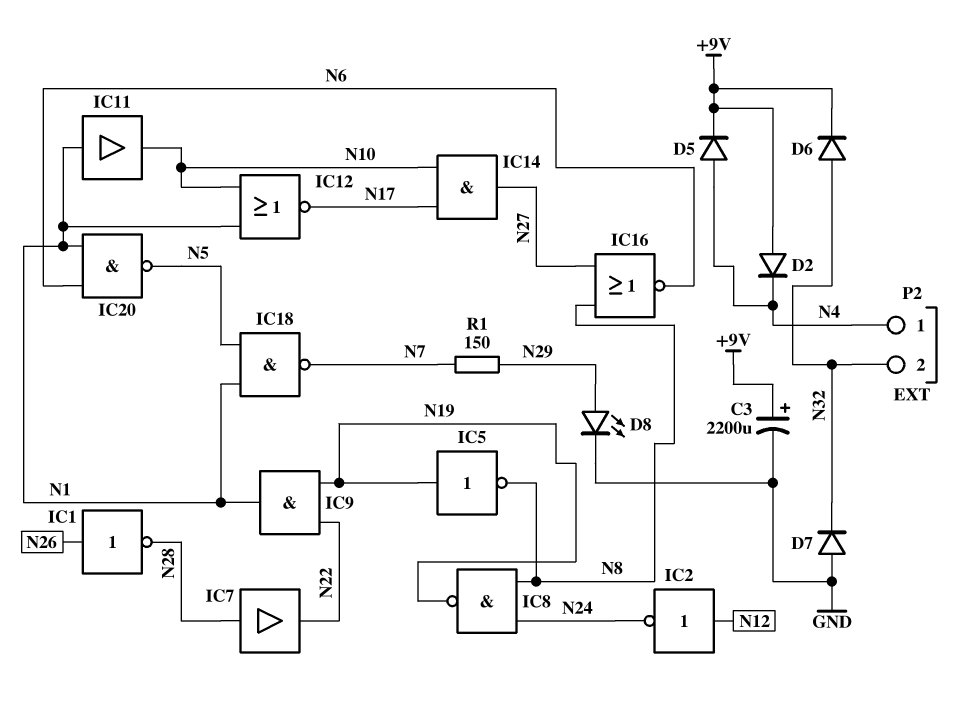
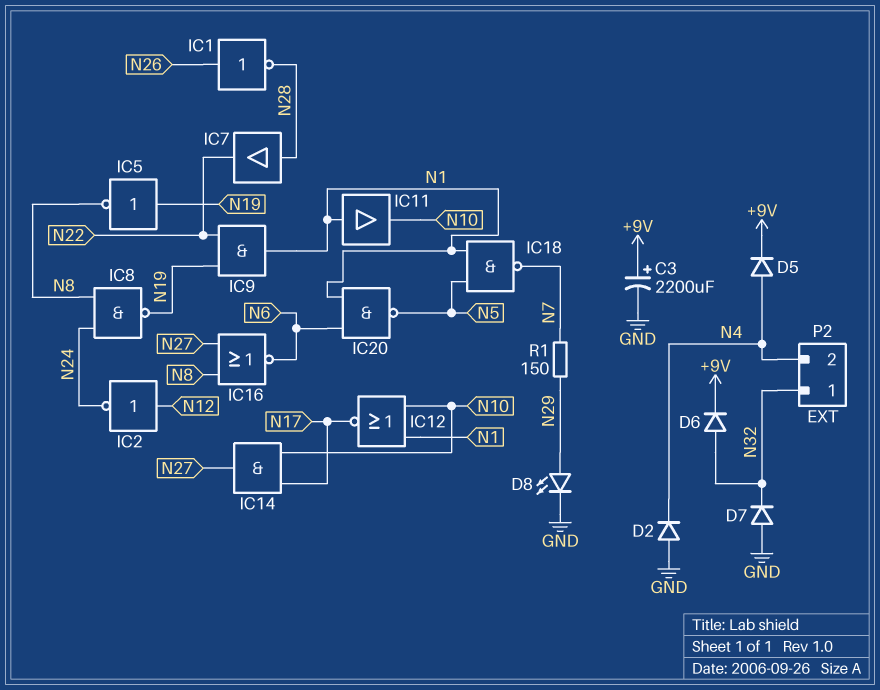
D2: diode (A +9V, K N4) -> diode (A GND, K N4)
P2 pin 1: N4 -> N32
P2 pin 2: N32 -> N4

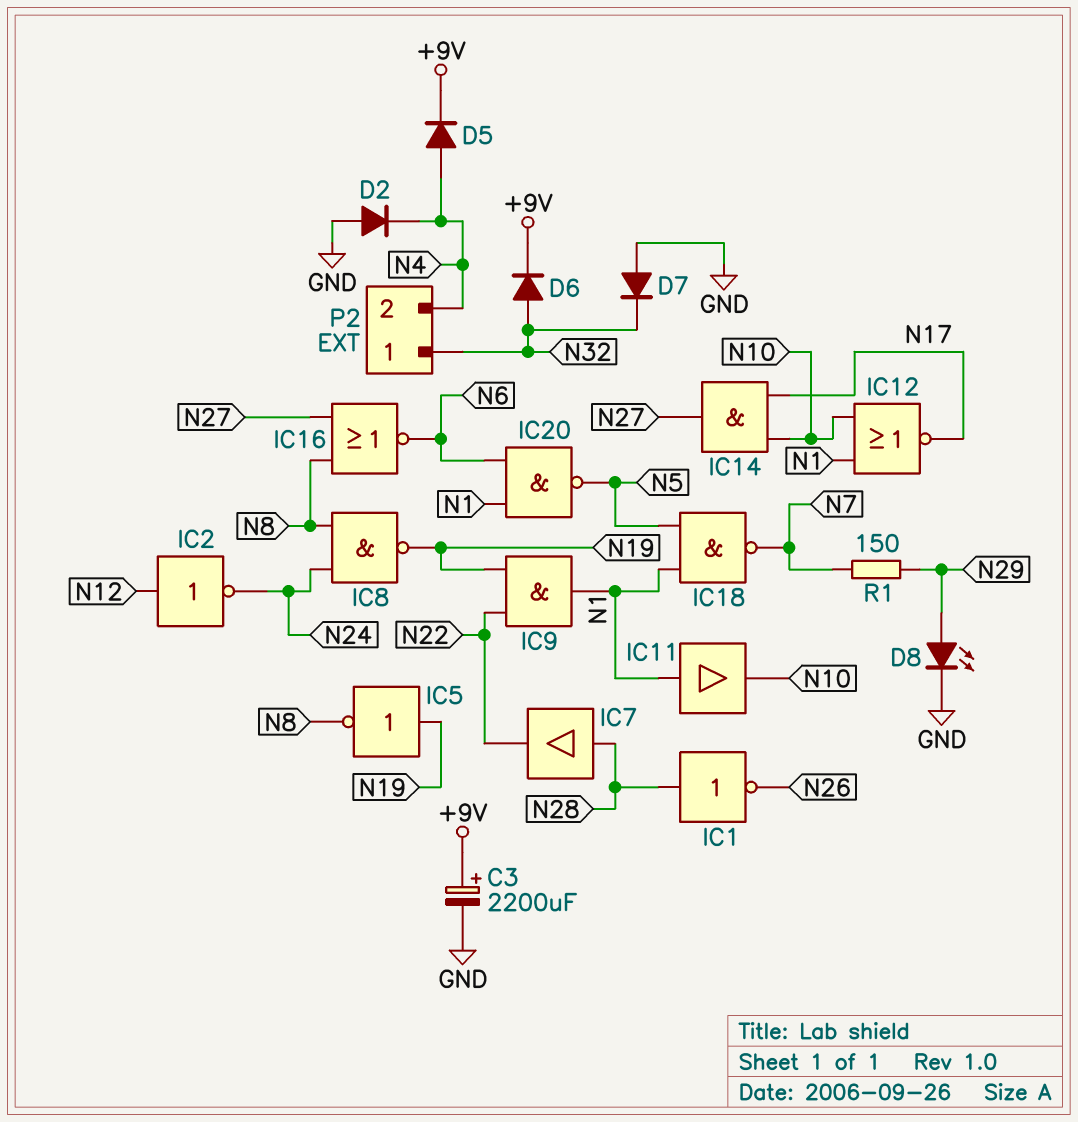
IC1: NOT (in N26, out N28) -> NOT (in N28, out N26)

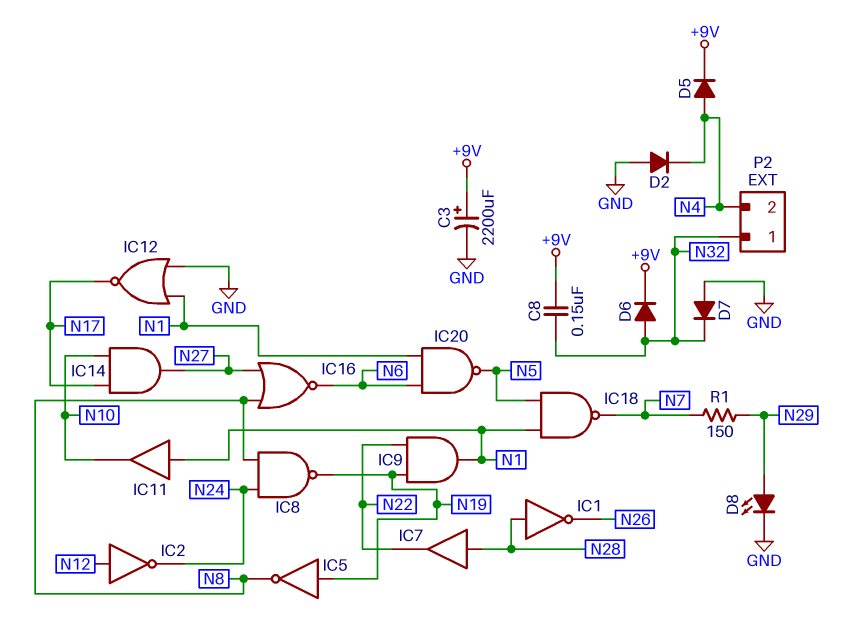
C8: none -> 150nF (+9V, N32)
IC12: NOR (in N1, in N10, out N17) -> NOR (in GND, in N1, out N17)

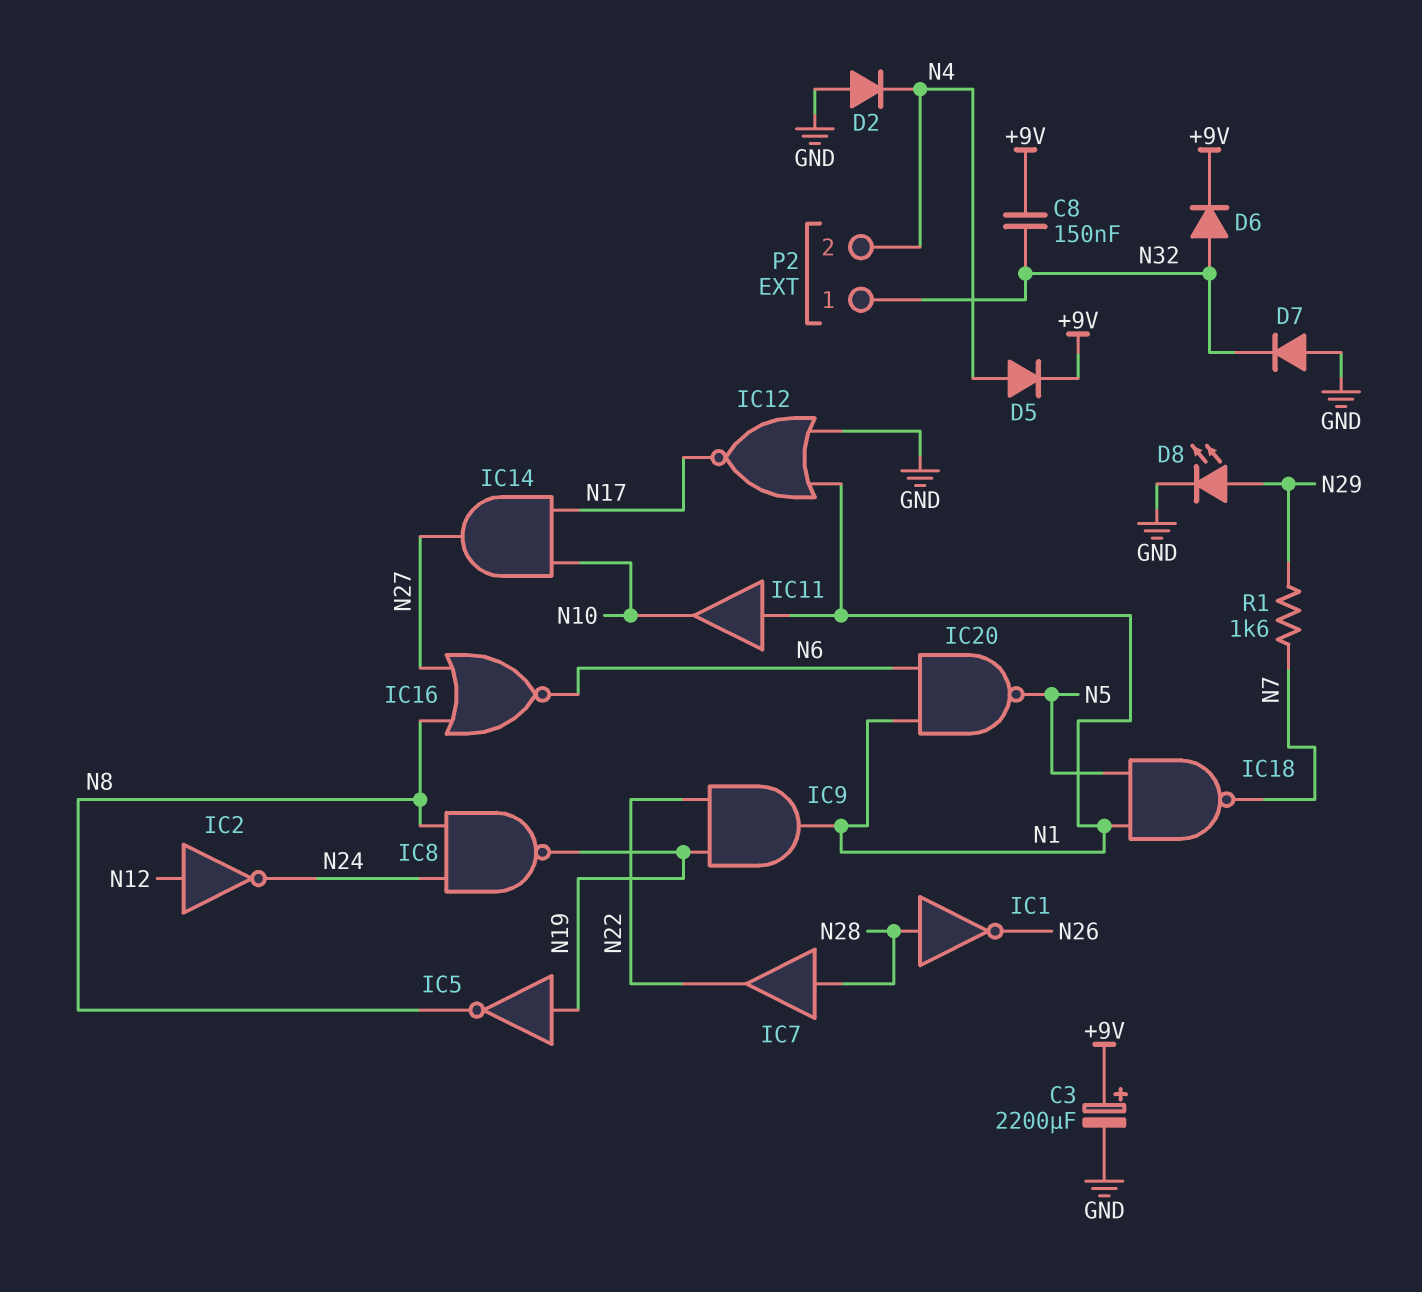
R1: 150 (N7, N29) -> 1.6k (N7, N29)

